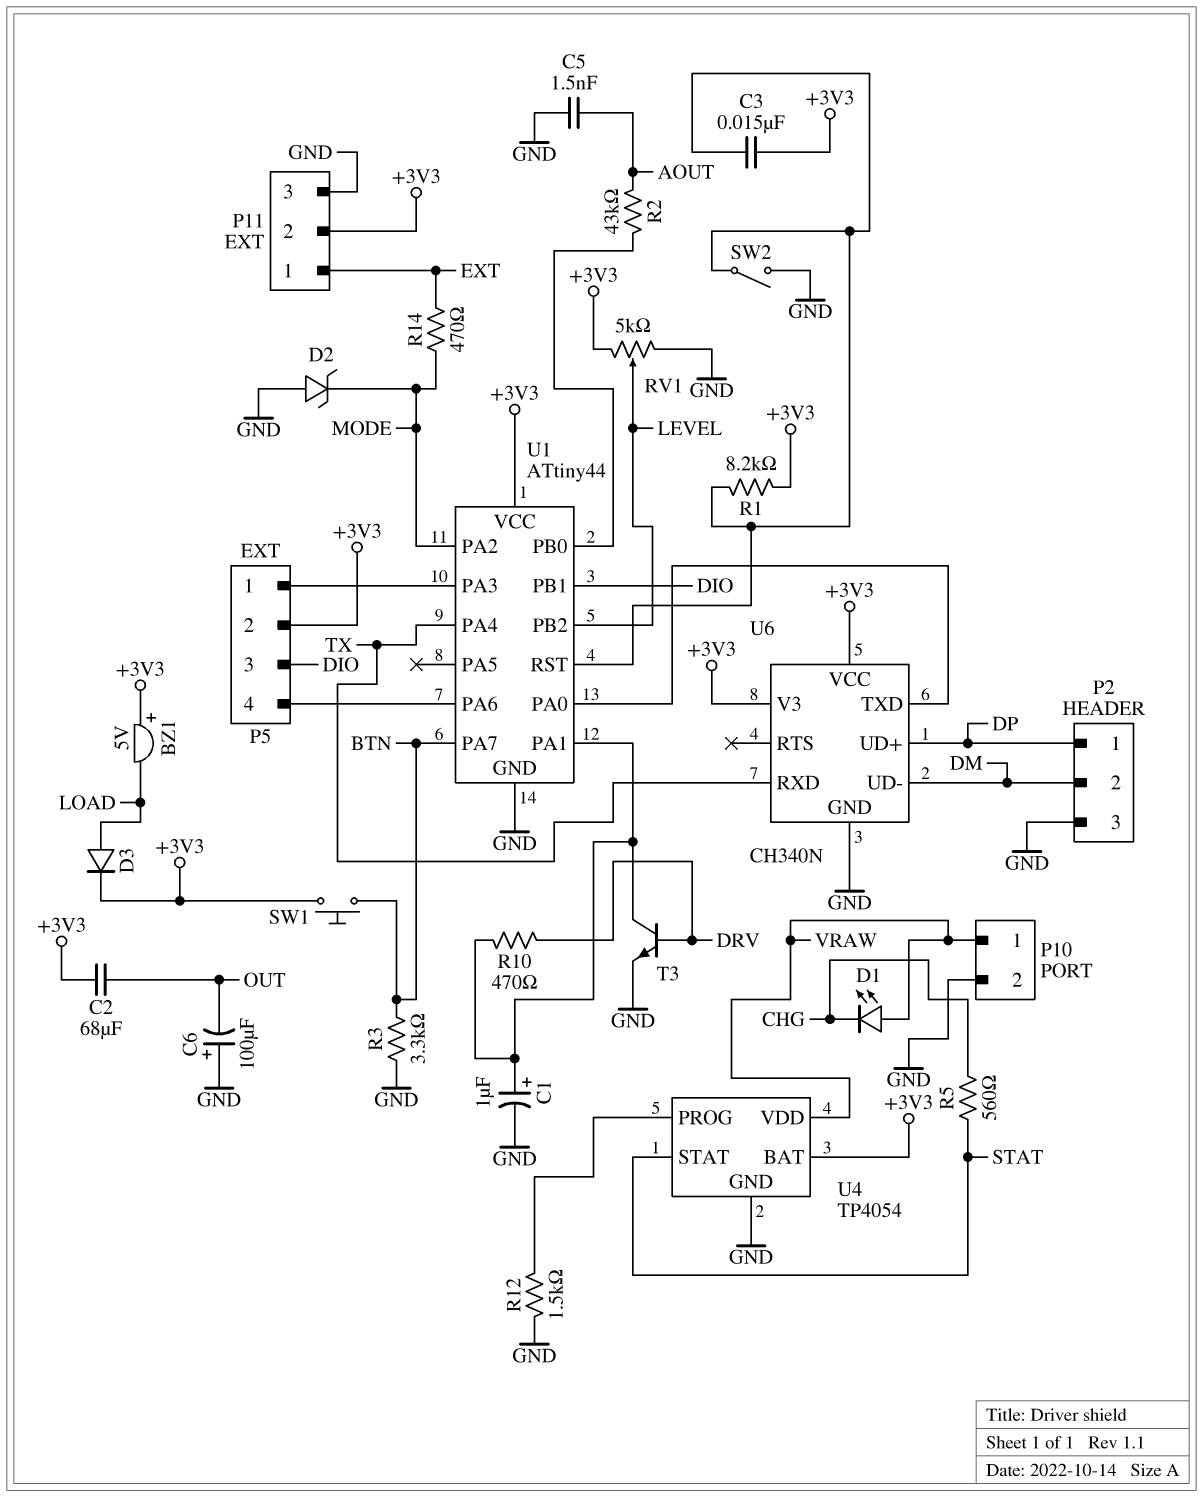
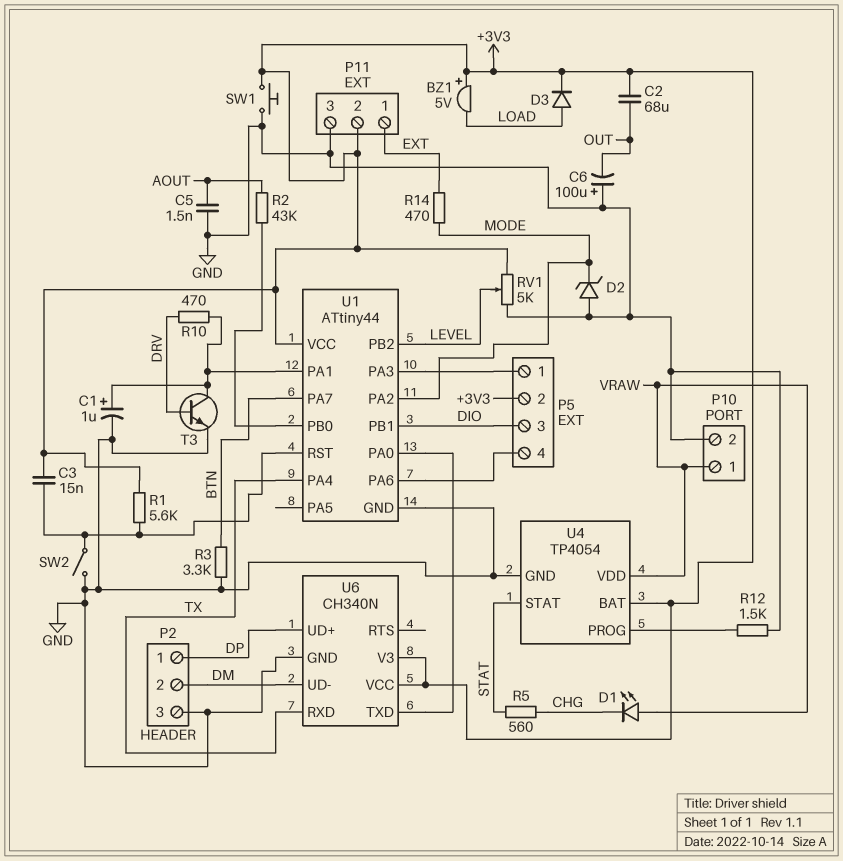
R1: 8.2k (+3V3, U1/RST) -> 5.6k (+3V3, U1/RST)
SW1: button (+3V3, BTN) -> button (+3V3, GND)

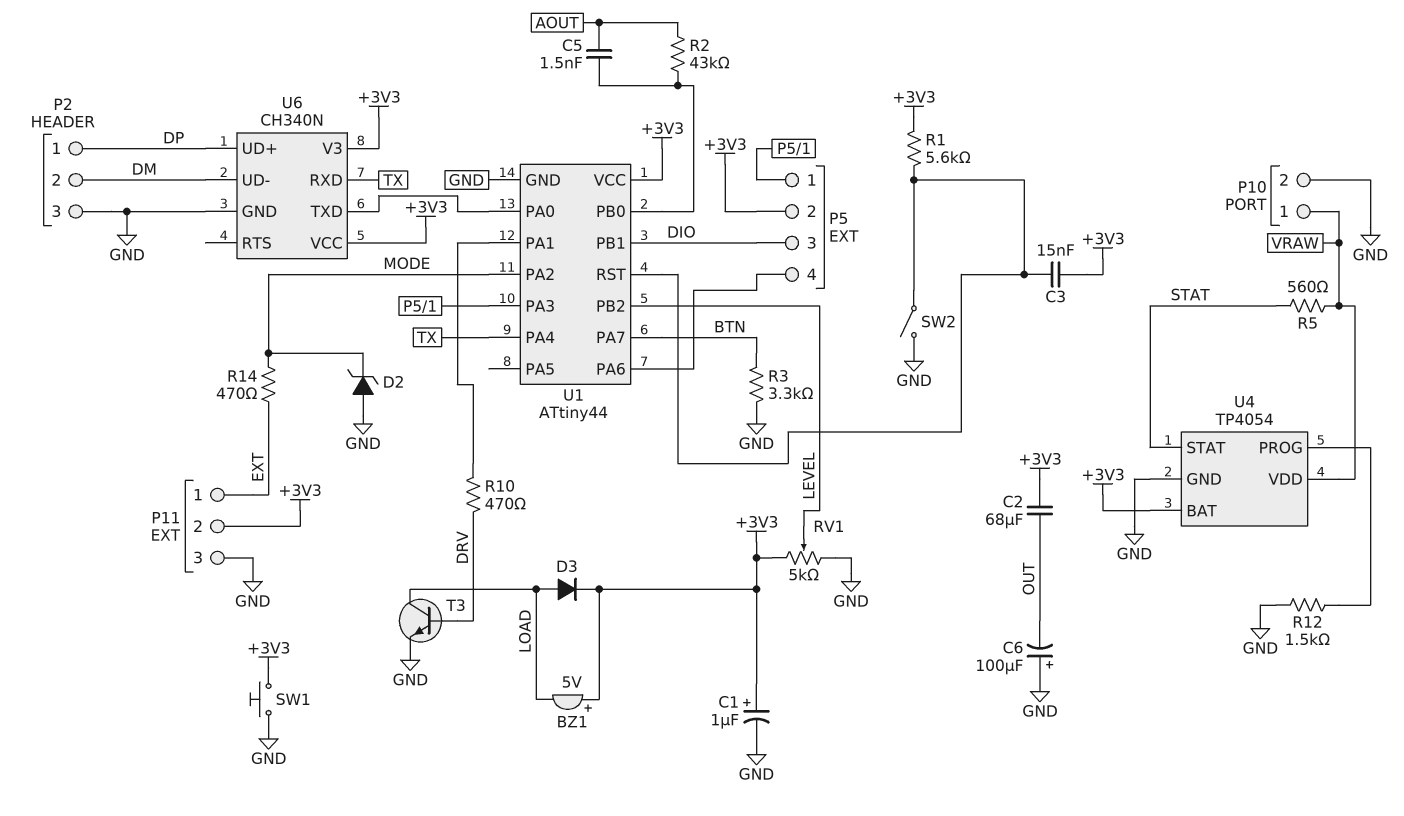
C1: 1uF (plus U1/PA1, minus GND) -> 1uF (plus +3V3, minus GND)
C5: 1.5nF (AOUT, GND) -> 1.5nF (AOUT, U1/PB0)
D1: LED (A VRAW, K CHG) -> none
R5: 560 (CHG, STAT) -> 560 (STAT, VRAW)
T3: NPN (B DRV, C U1/PA1, E GND) -> NPN (B DRV, C LOAD, E GND)

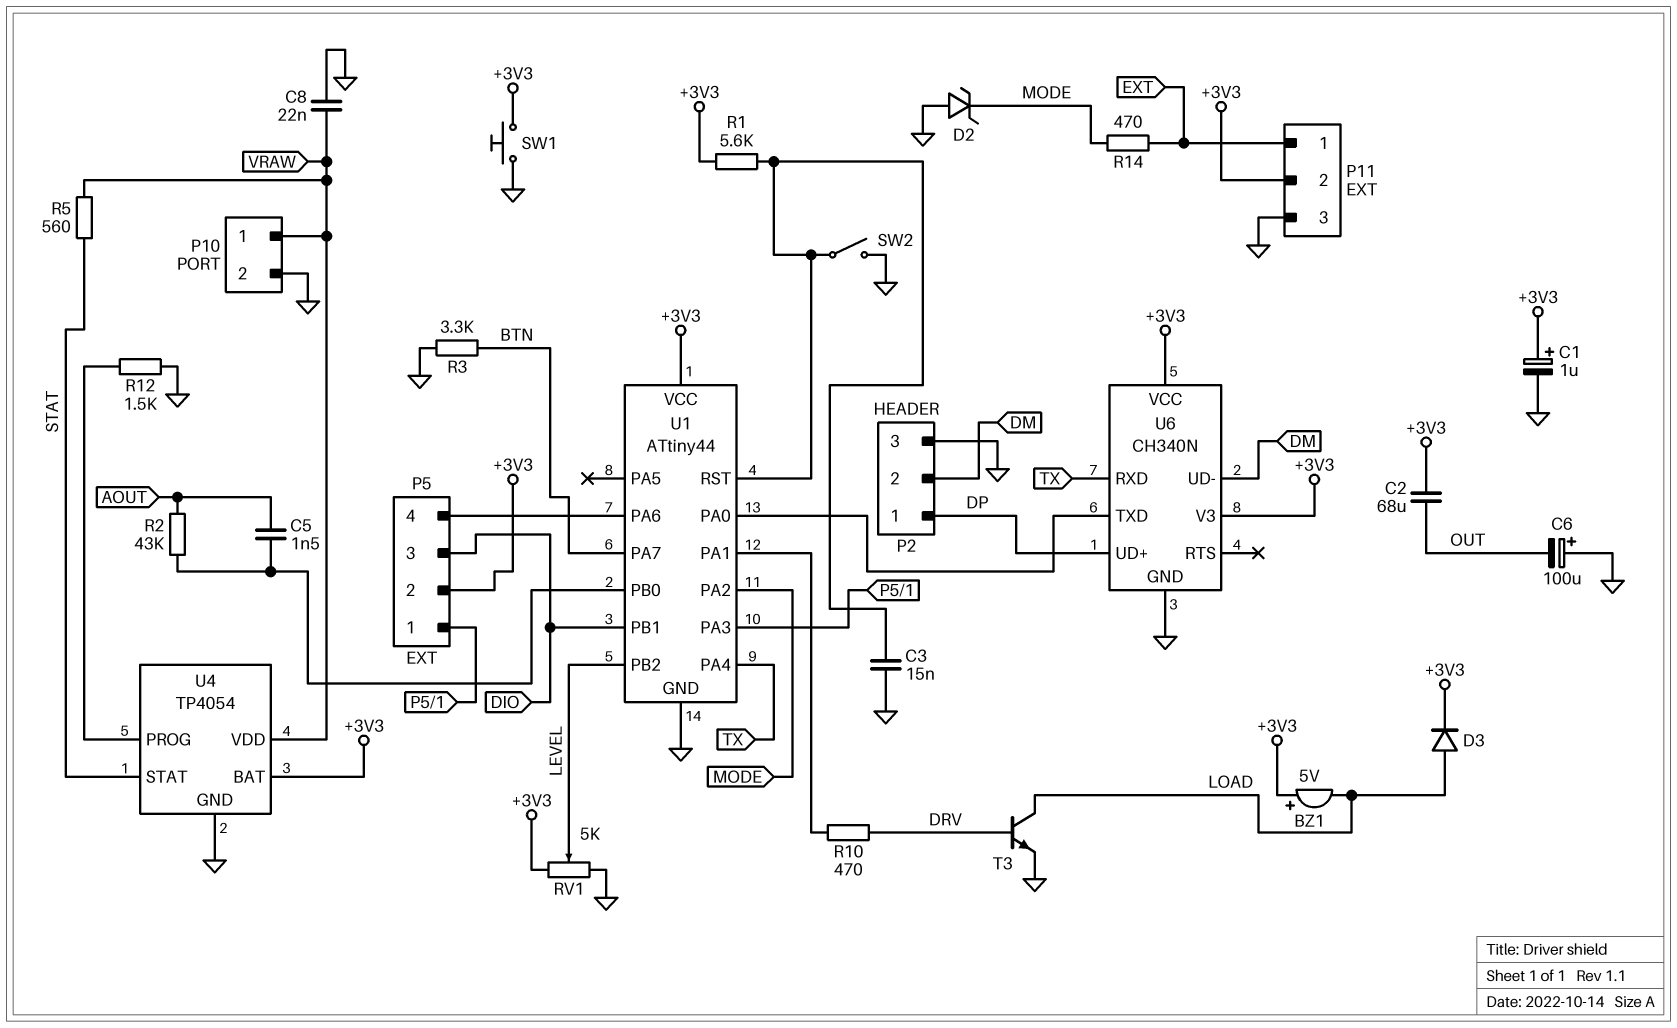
C3: 15nF (+3V3, U1/RST) -> 15nF (GND, U1/RST)
C8: none -> 22nF (GND, VRAW)

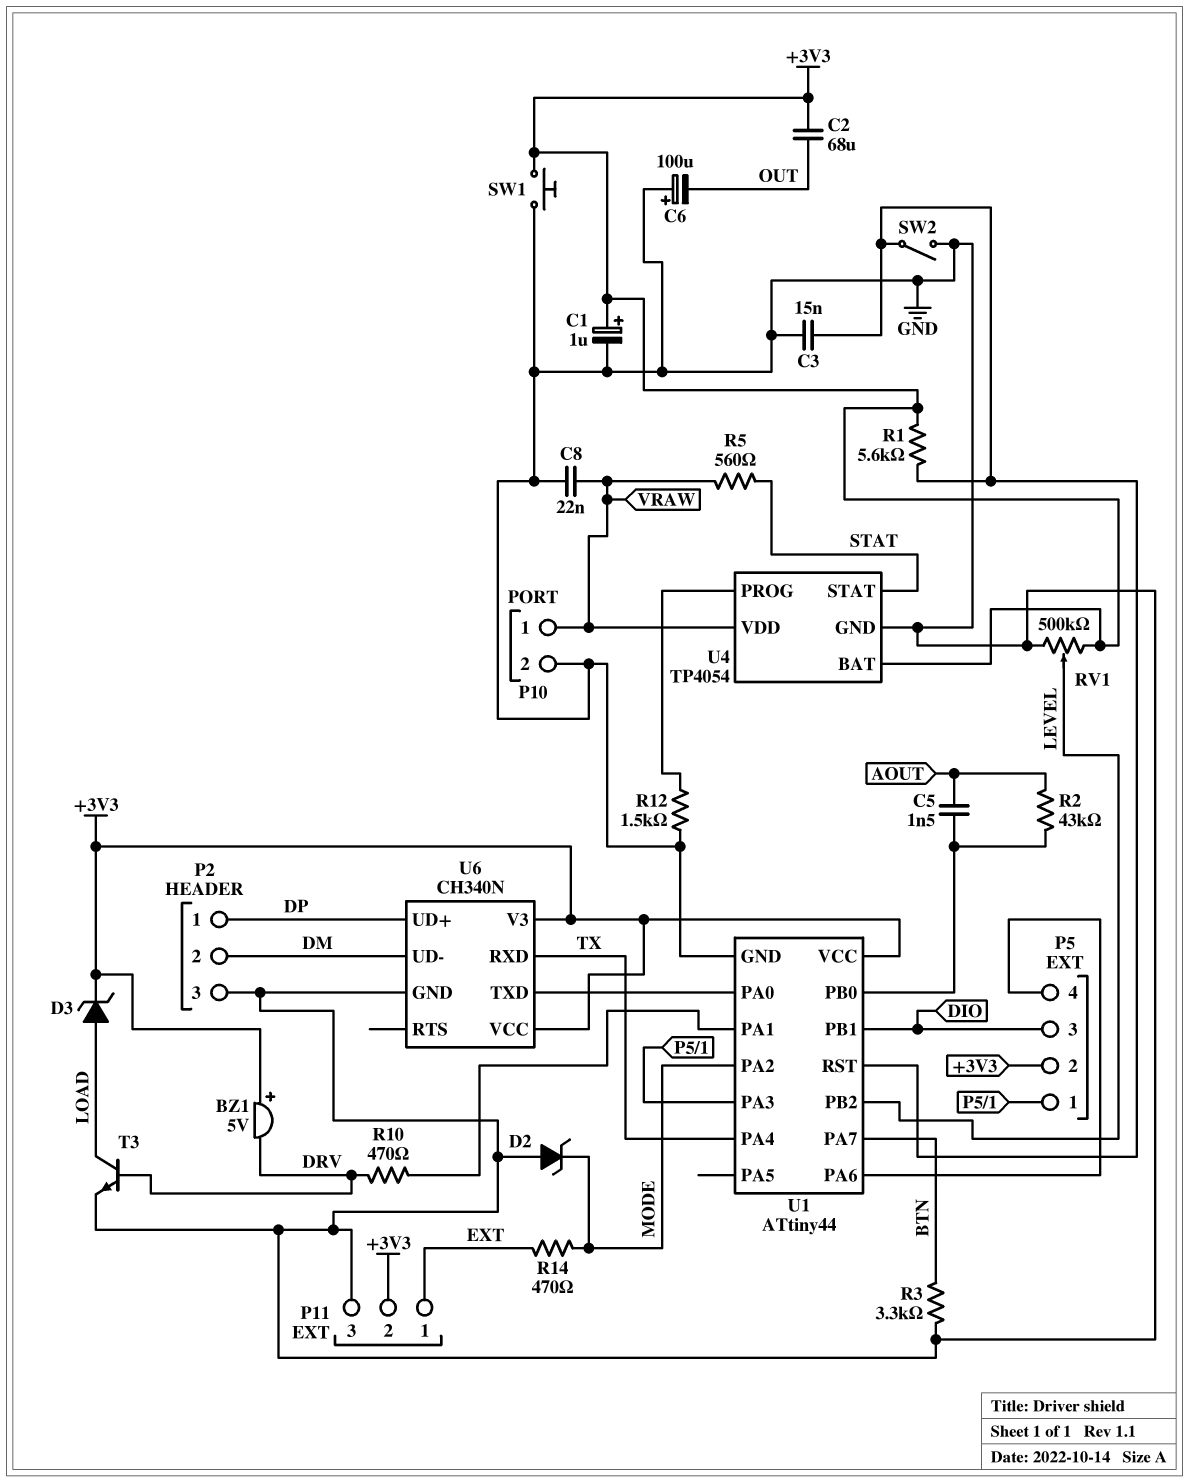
BZ1: buzzer 5V (plus +3V3, minus LOAD) -> buzzer 5V (plus +3V3, minus DRV)
D3: diode (A LOAD, K +3V3) -> zener (A LOAD, K +3V3)
RV1: 5k (+3V3, GND, wiper LEVEL) -> 500k (+3V3, GND, wiper LEVEL)

